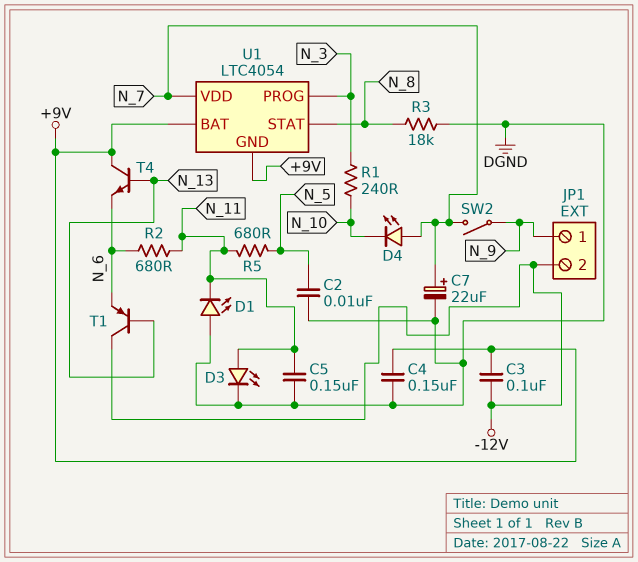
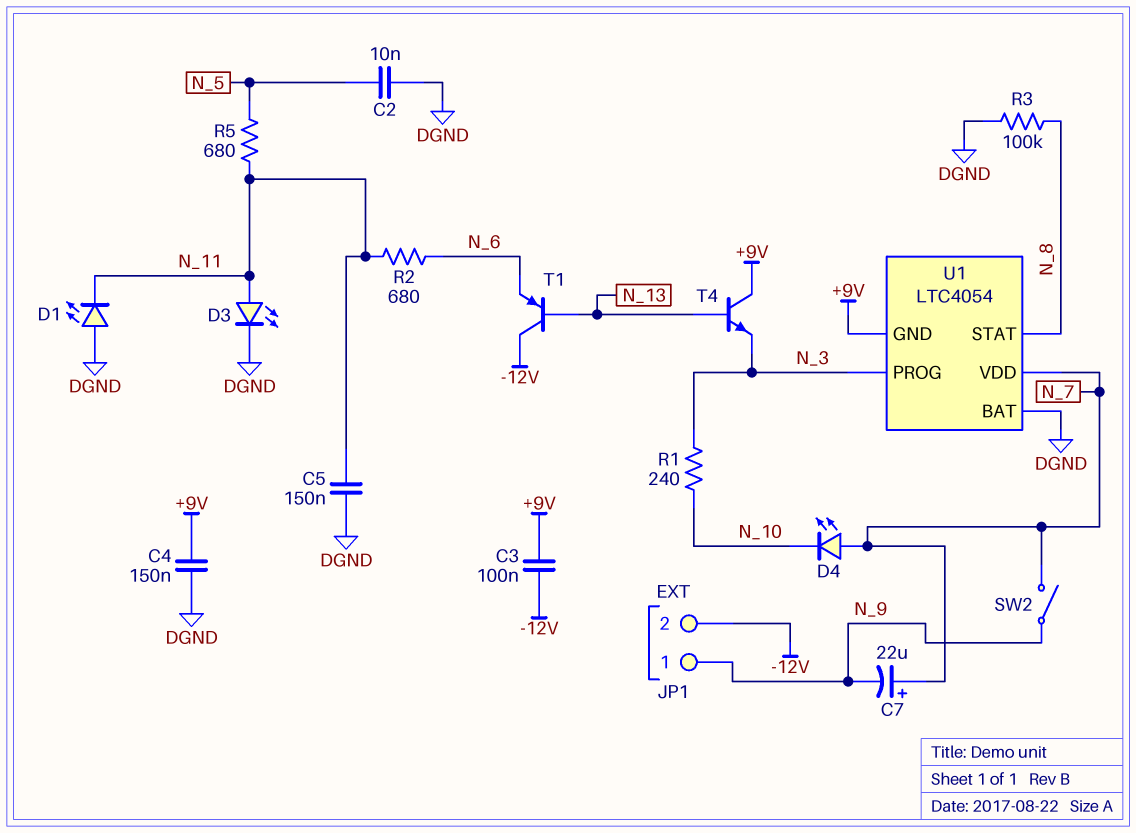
C7: 22uF (plus N_7, minus DGND) -> 22uF (plus N_7, minus N_9)
R3: 18k (DGND, N_8) -> 100k (DGND, N_8)
T4: NPN (B N_13, C +9V, E N_6) -> NPN (B N_13, C +9V, E N_3)
U1 pin BAT: +9V -> DGND

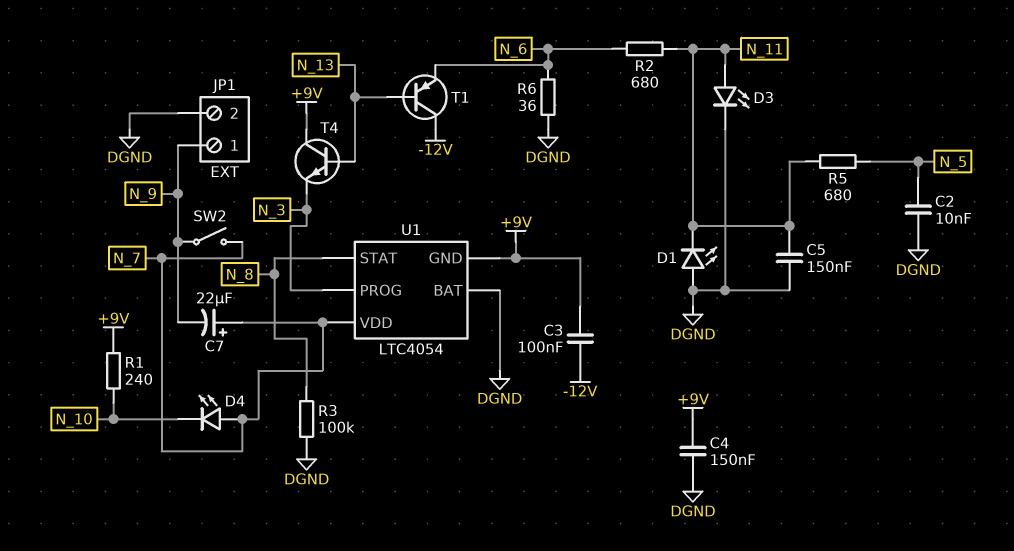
JP1 pin 2: -12V -> DGND
R1: 240 (N_3, N_10) -> 240 (+9V, N_10)
R6: none -> 36 (DGND, N_6)

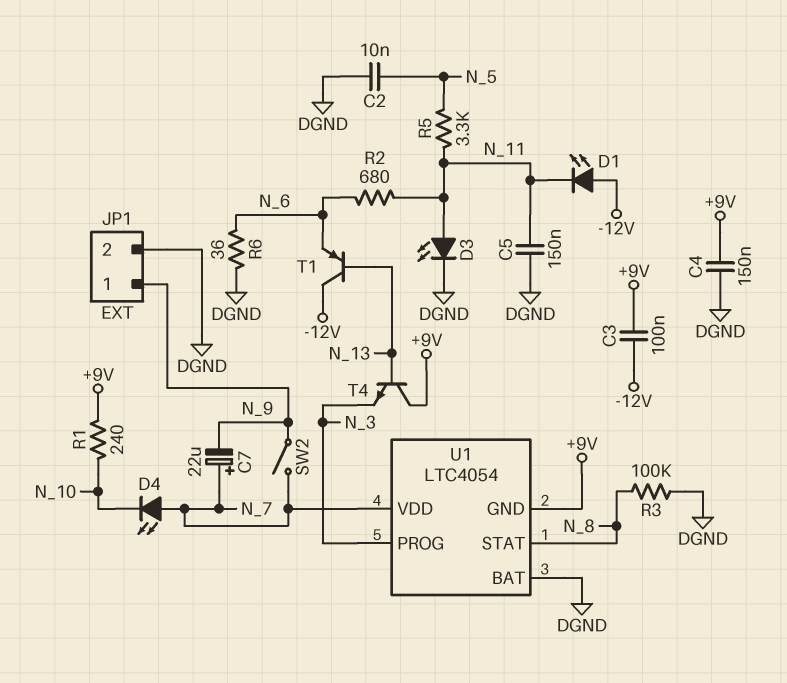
D1: LED (A DGND, K N_11) -> LED (A -12V, K N_11)
R5: 680 (N_5, N_11) -> 3.3k (N_5, N_11)

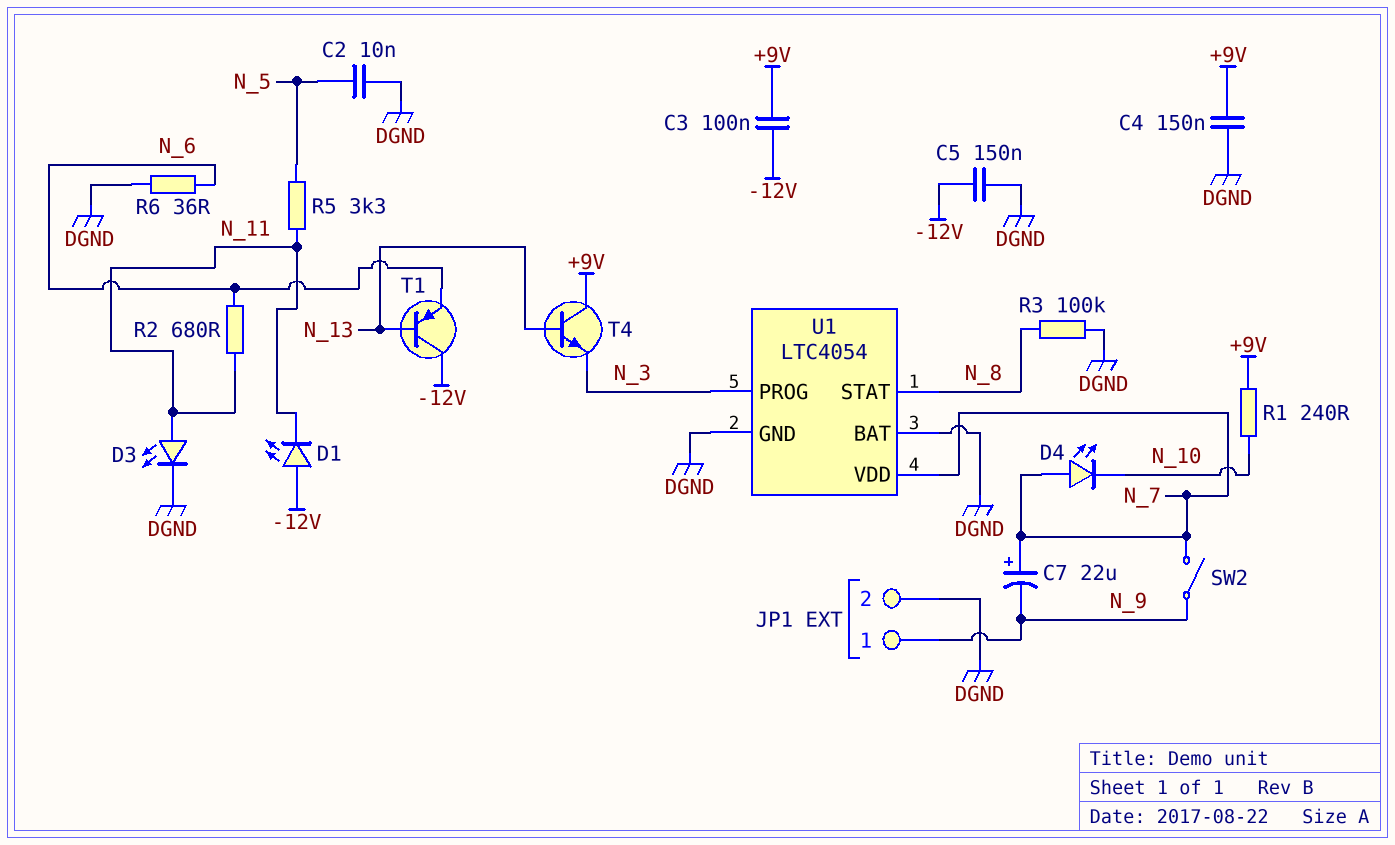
C5: 150nF (DGND, N_11) -> 150nF (-12V, DGND)
U1 pin GND: +9V -> DGND

